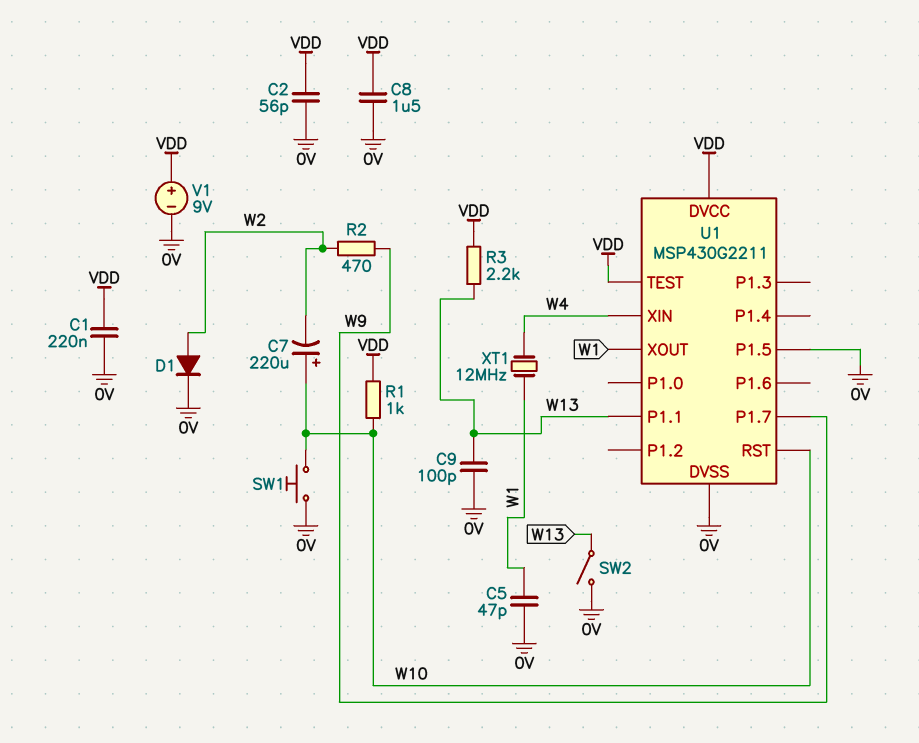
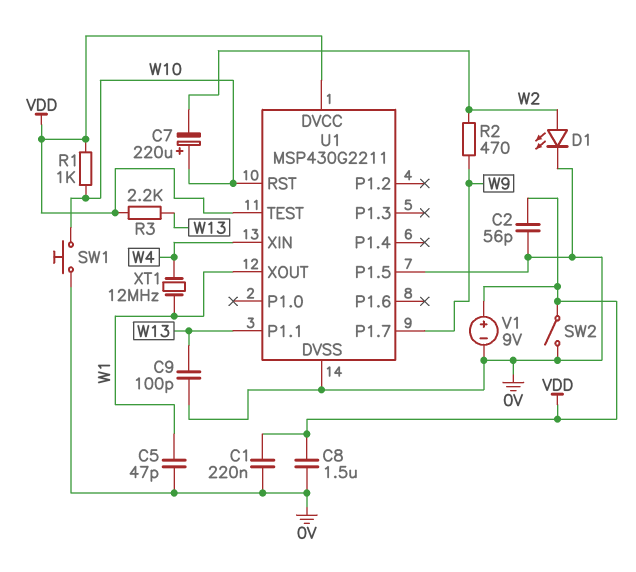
D1: diode (A W2, K 0V) -> LED (A W2, K 0V)
SW2: switch (0V, W13) -> switch (0V, VDD)

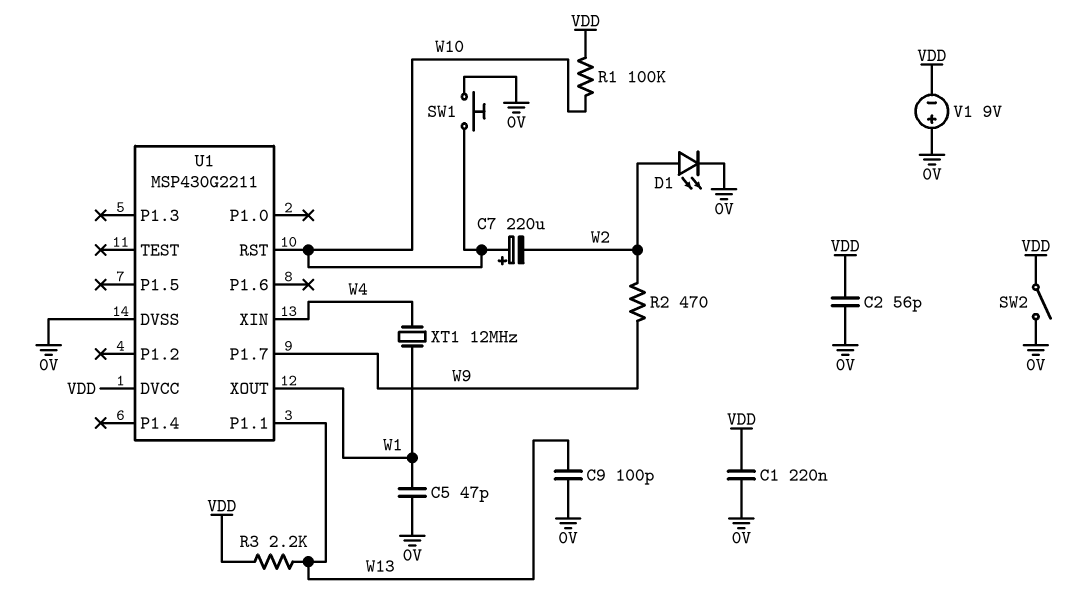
C8: 1.5uF (0V, VDD) -> none
R1: 1k (VDD, W10) -> 100k (VDD, W10)
U1 pin P1.5: 0V -> none
U1 pin TEST: VDD -> none
V1: 9V (plus VDD, minus 0V) -> 9V (plus 0V, minus VDD)

